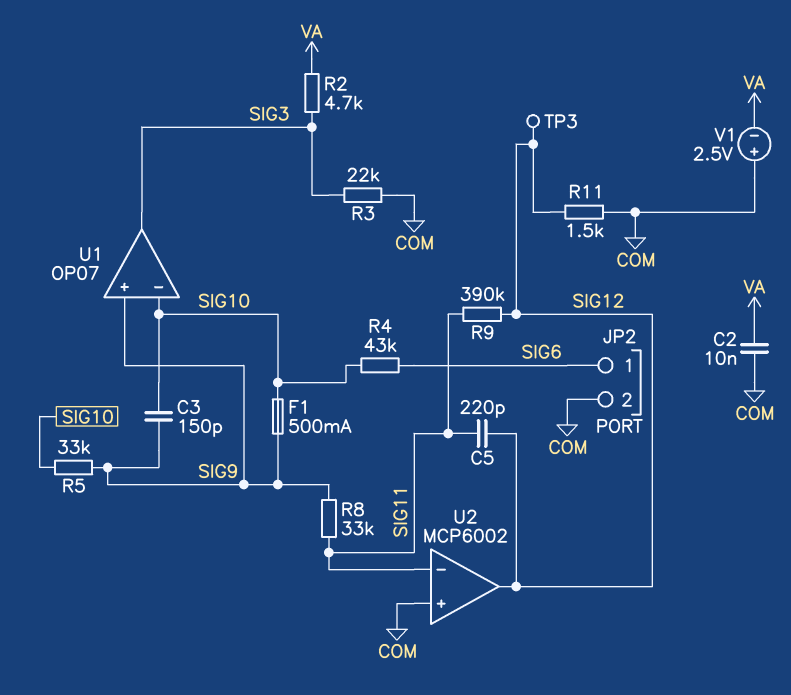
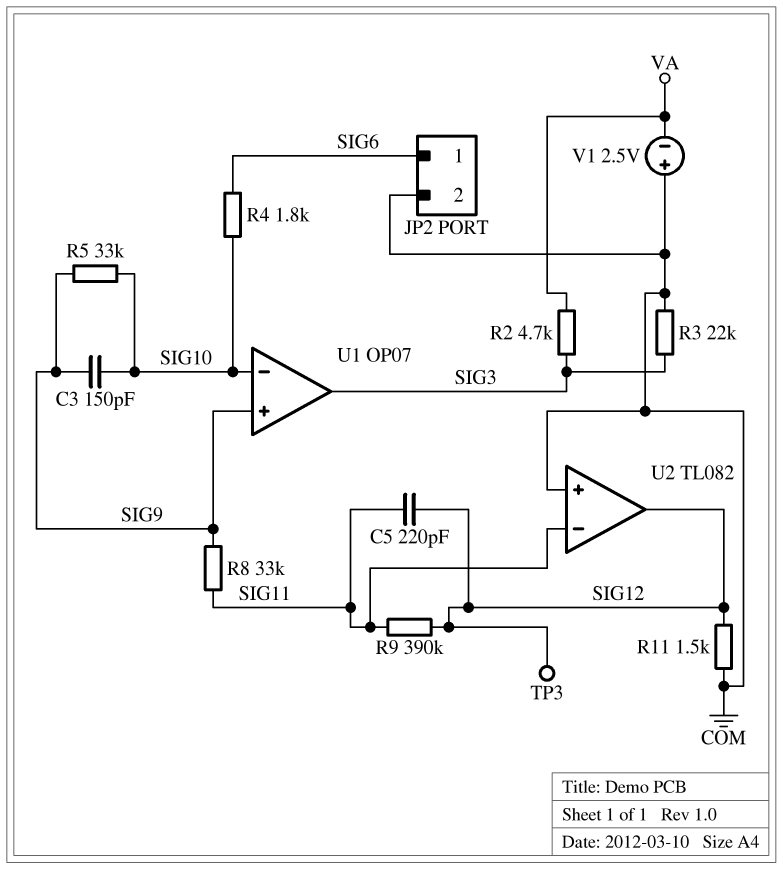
C2: 10nF (COM, VA) -> none
F1: 500mA (SIG9, SIG10) -> none
R4: 43k (SIG6, SIG10) -> 1.8k (SIG6, SIG10)
U2: MCP6002 -> TL082

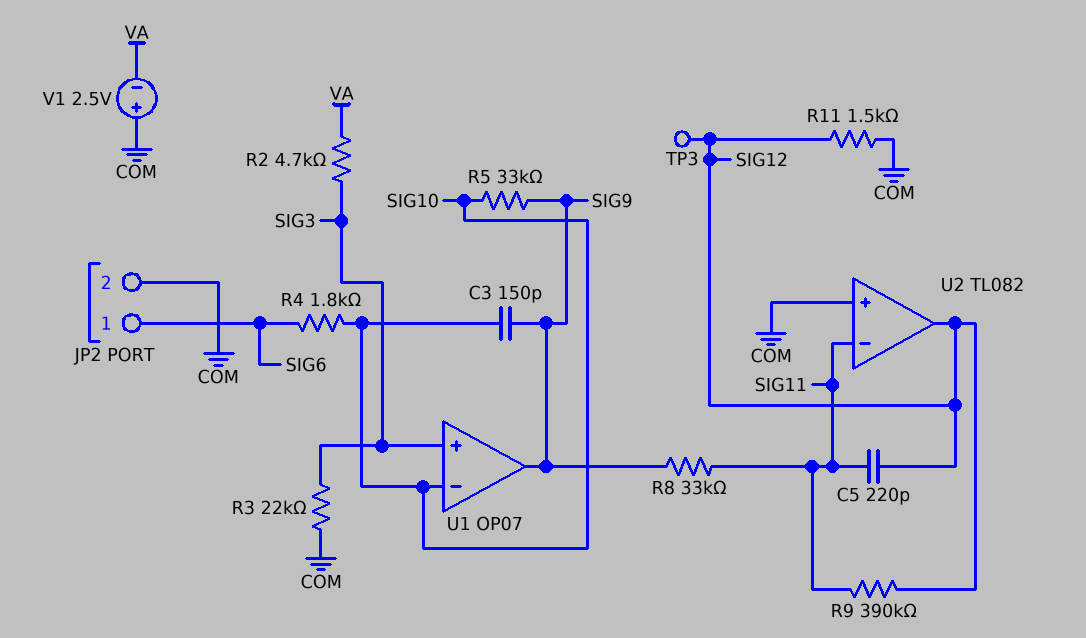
U1 pin in+: SIG9 -> SIG3
U1 pin out: SIG3 -> SIG9

